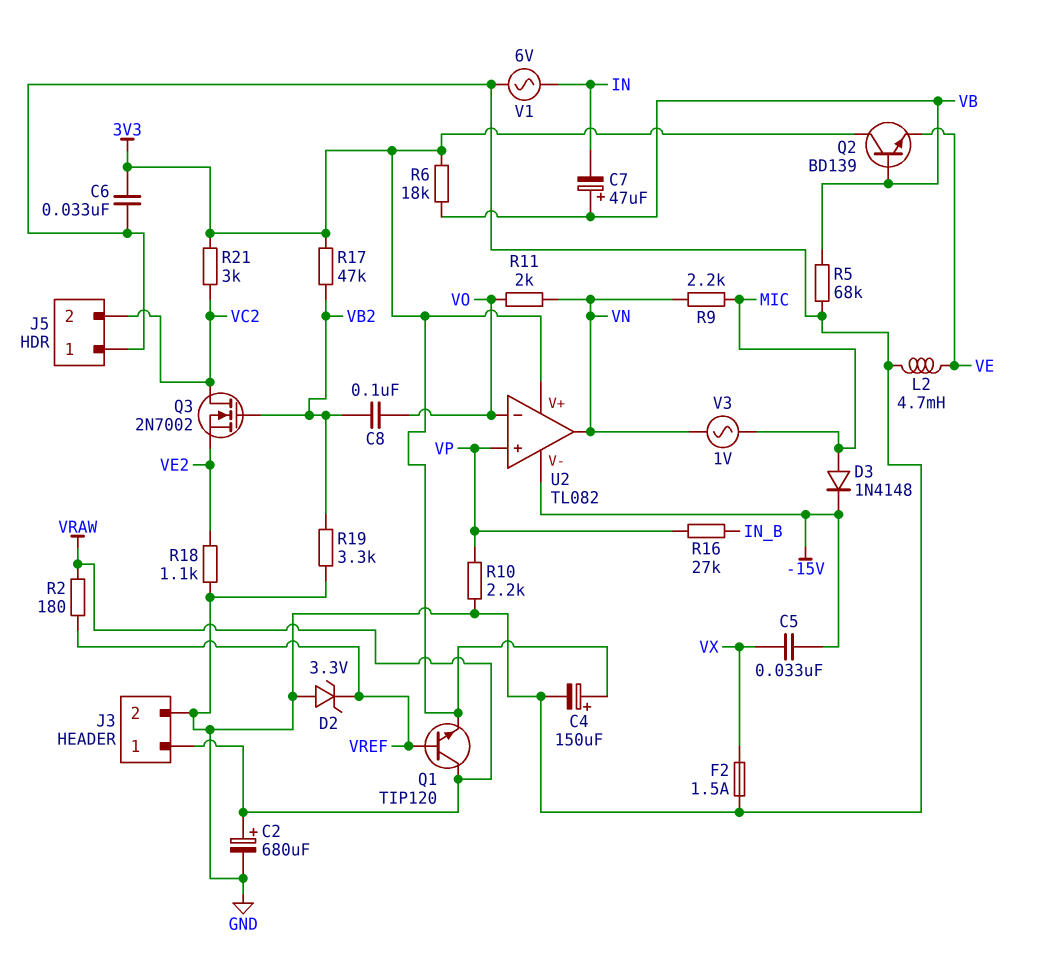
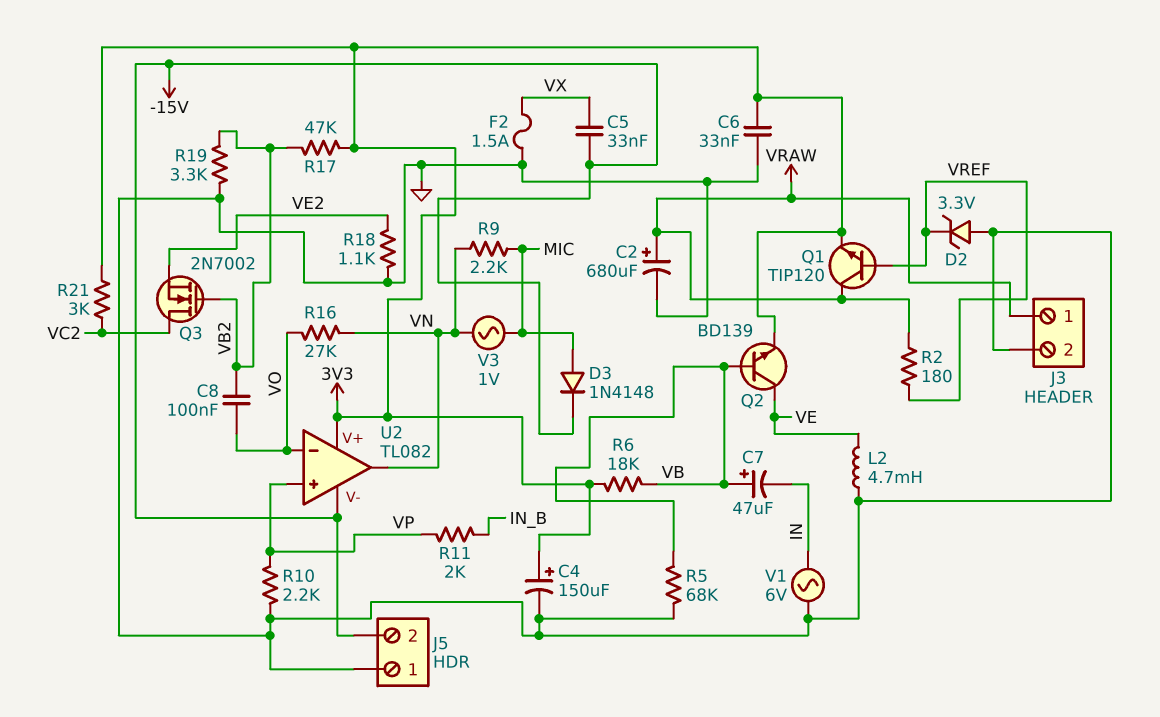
J5 pin 2: VC2 -> -15V
Q2: NPN BD139 (B VB, C 3V3, E VE) -> NPN BD139 (B VB, C VE, E 3V3)
R11: 2k (VN, VO) -> 2k (IN_B, VP)
R16: 27k (IN_B, VP) -> 27k (VN, VO)

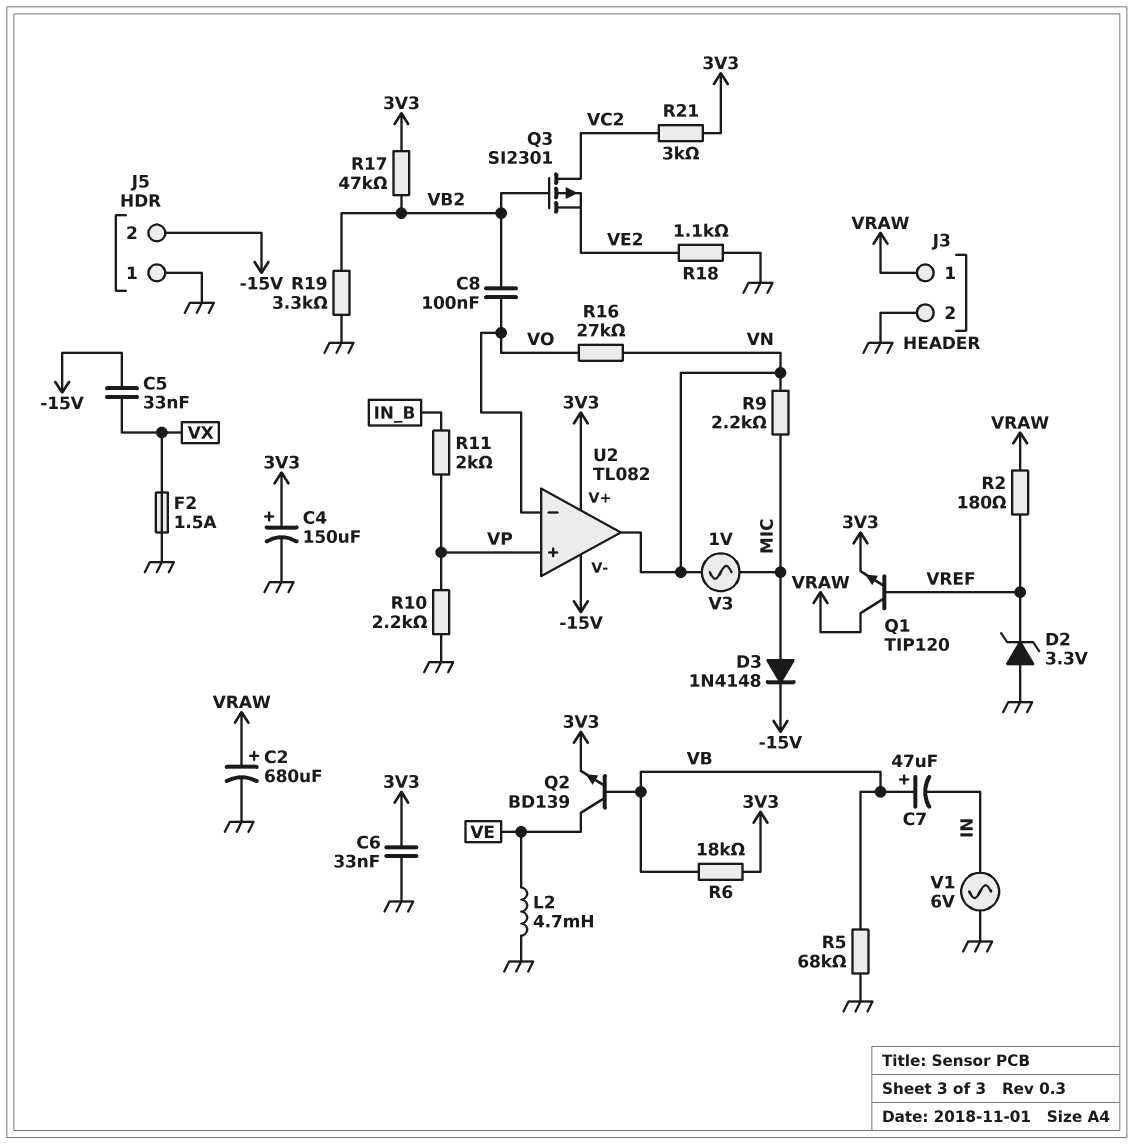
Q3: NMOS 2N7002 (G VB2, D VC2, S VE2) -> PMOS SI2301 (G VB2, D VC2, S VE2)

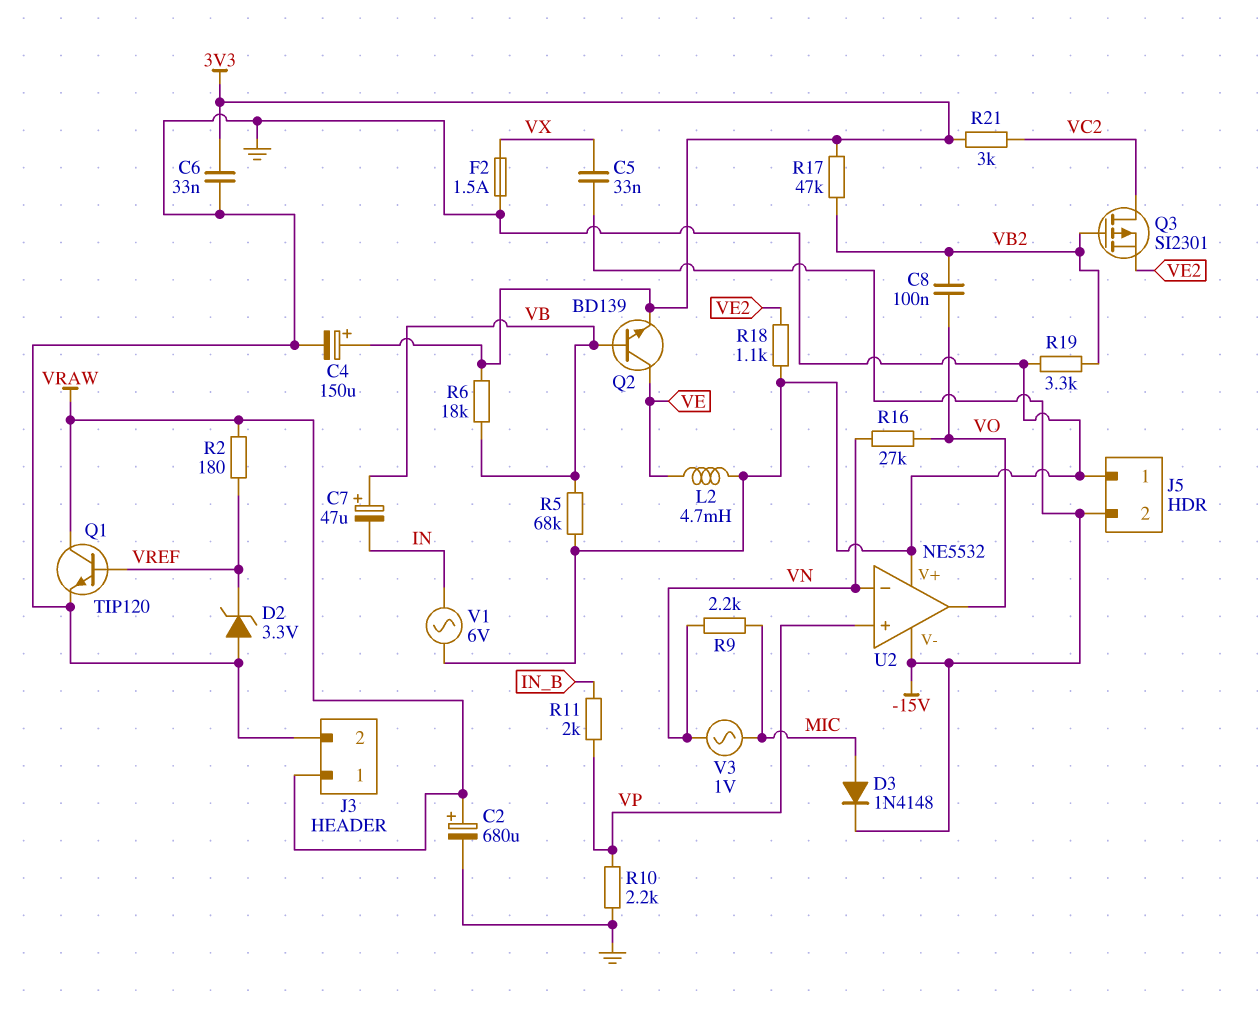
Q1: NPN TIP120 (B VREF, C VRAW, E 3V3) -> NPN TIP120 (B VREF, C VRAW, E GND)
U2: TL082 -> NE5532
U2 pin V+: 3V3 -> GND
U2 pin in-: VO -> VN
U2 pin out: VN -> VO

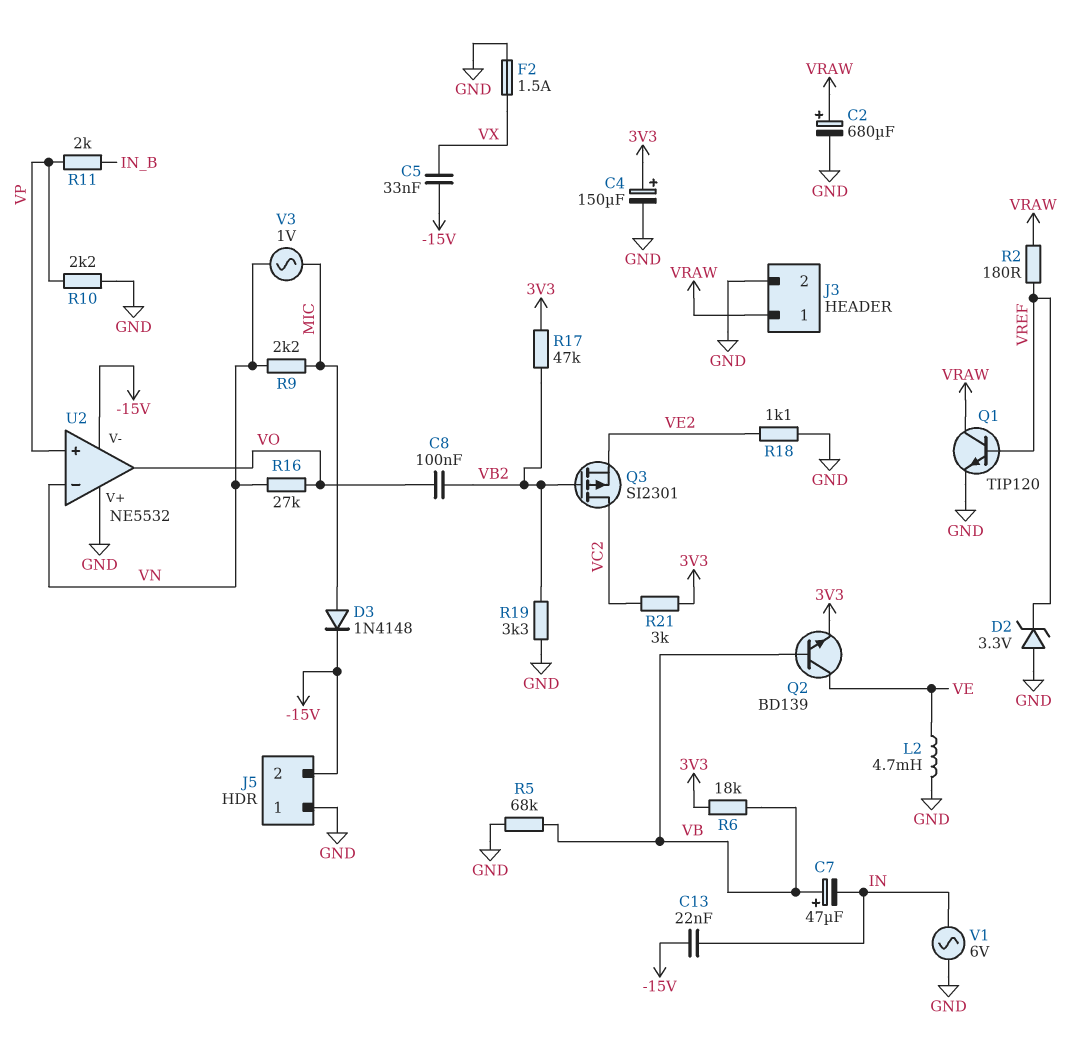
C6: 33nF (3V3, GND) -> none
C13: none -> 22nF (-15V, IN)

